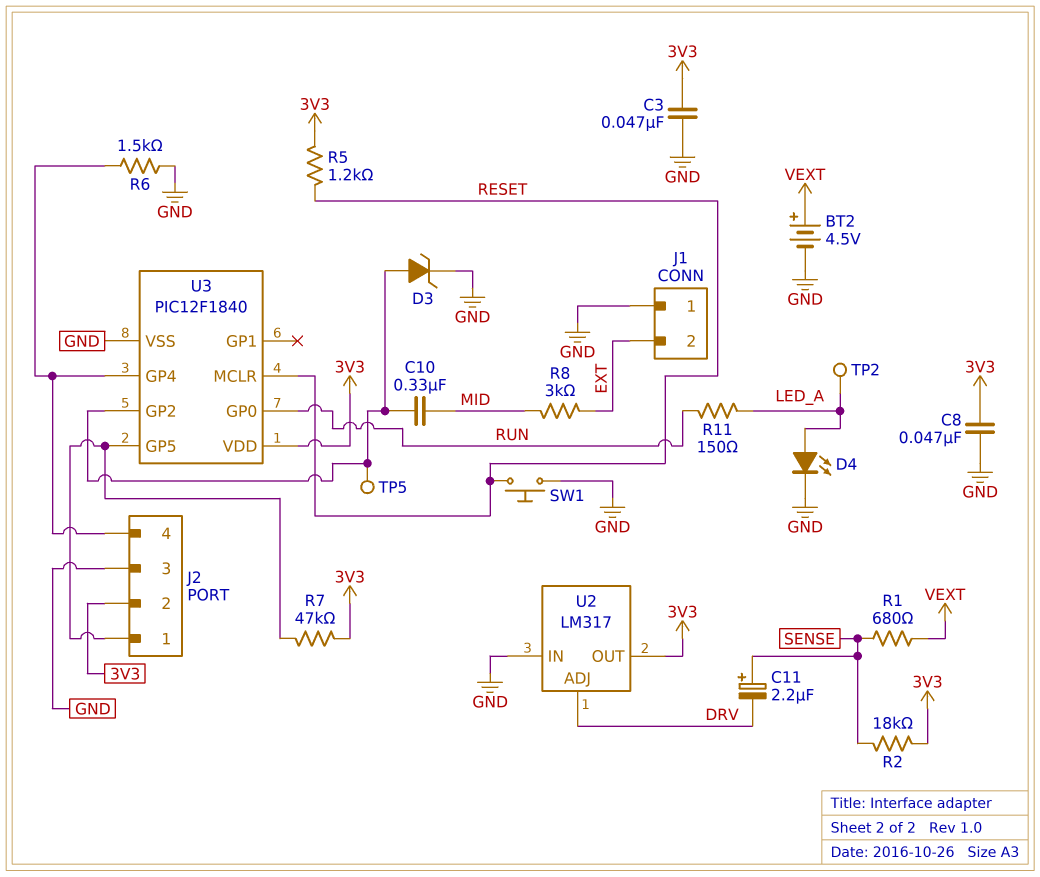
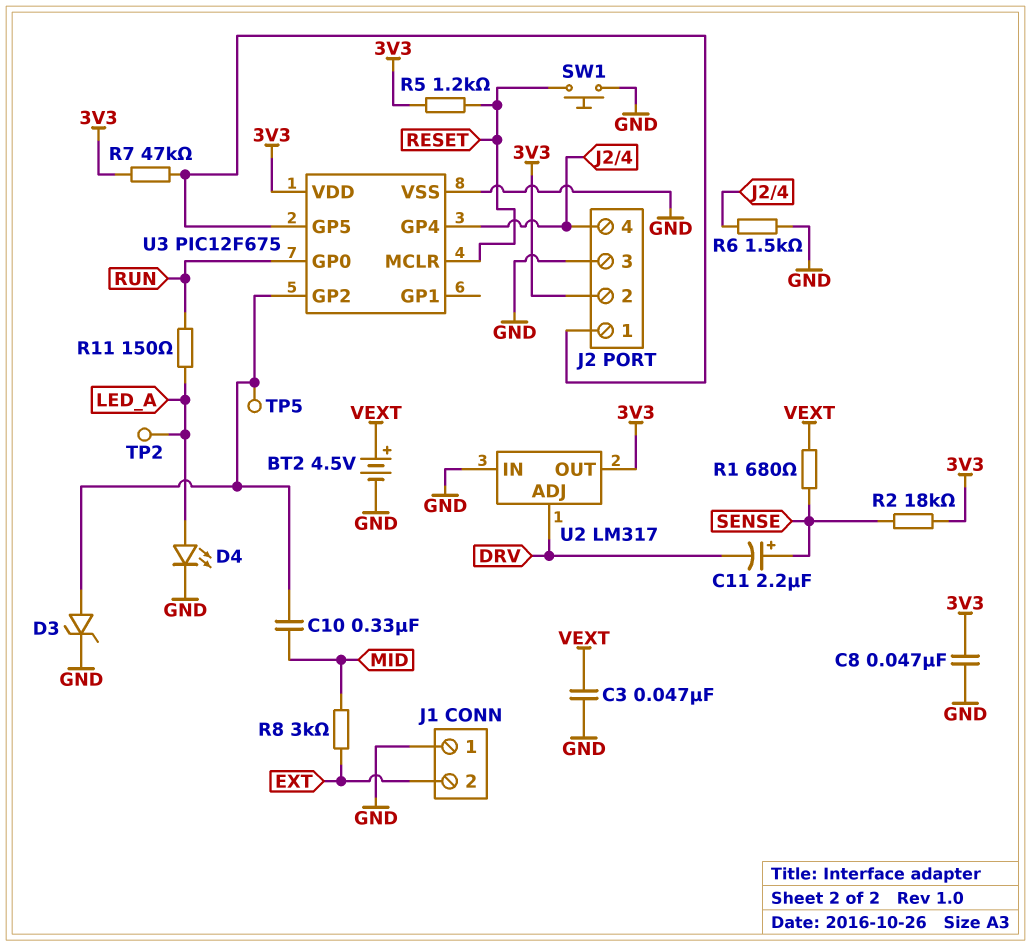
C3: 47nF (3V3, GND) -> 47nF (GND, VEXT)
U3: PIC12F1840 -> PIC12F675

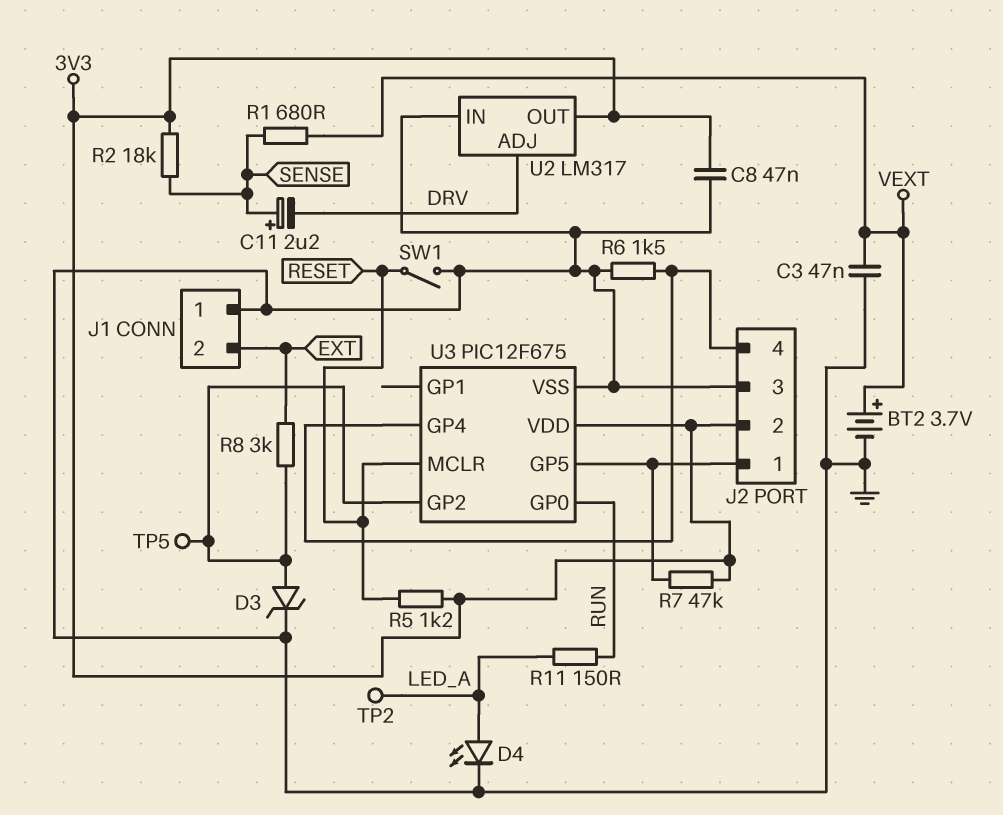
BT2: 4.5V (plus VEXT, minus GND) -> 3.7V (plus VEXT, minus GND)
C10: 330nF (MID, U3/GP2) -> none
R8: 3k (EXT, MID) -> 3k (EXT, U3/GP2)
SW1: button (GND, RESET) -> switch (GND, RESET)

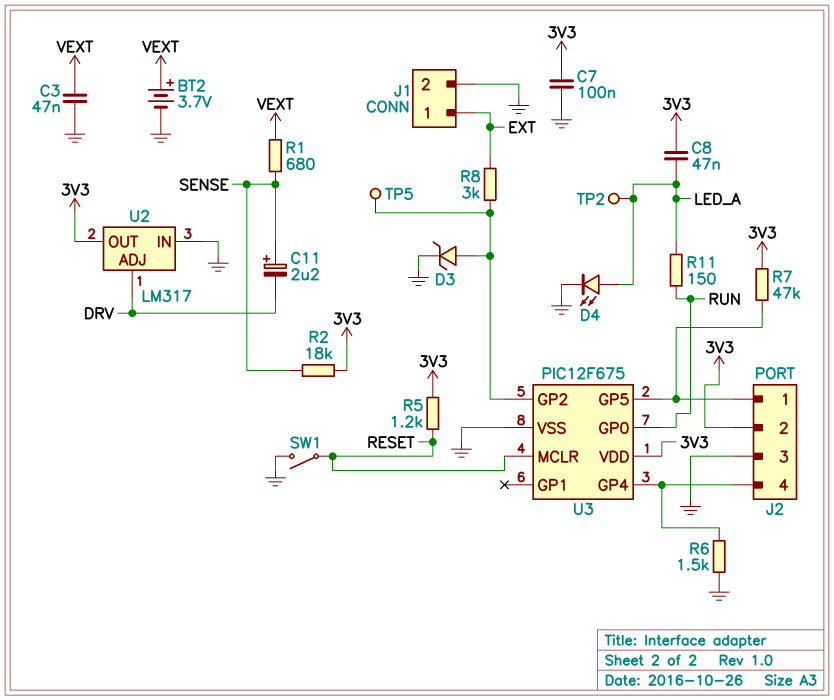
C7: none -> 100nF (3V3, GND)
C8: 47nF (3V3, GND) -> 47nF (3V3, LED_A)
J1 pin 1: GND -> EXT
J1 pin 2: EXT -> GND

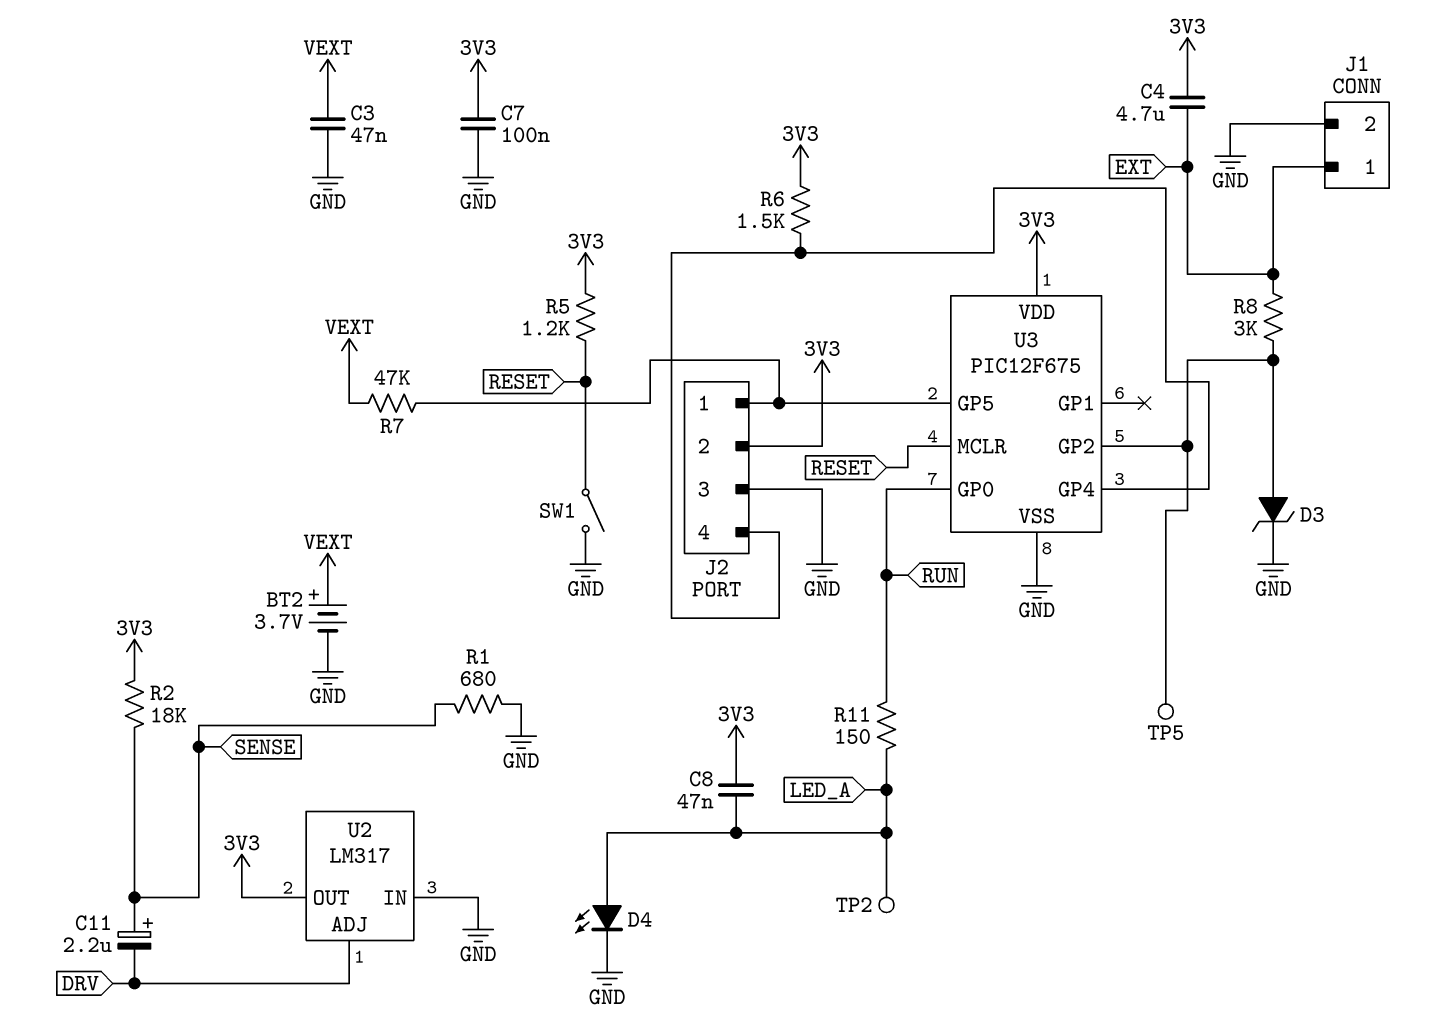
C4: none -> 4.7uF (3V3, EXT)
R1: 680 (SENSE, VEXT) -> 680 (GND, SENSE)
R6: 1.5k (GND, J2/4) -> 1.5k (3V3, J2/4)
R7: 47k (3V3, J2/1) -> 47k (J2/1, VEXT)

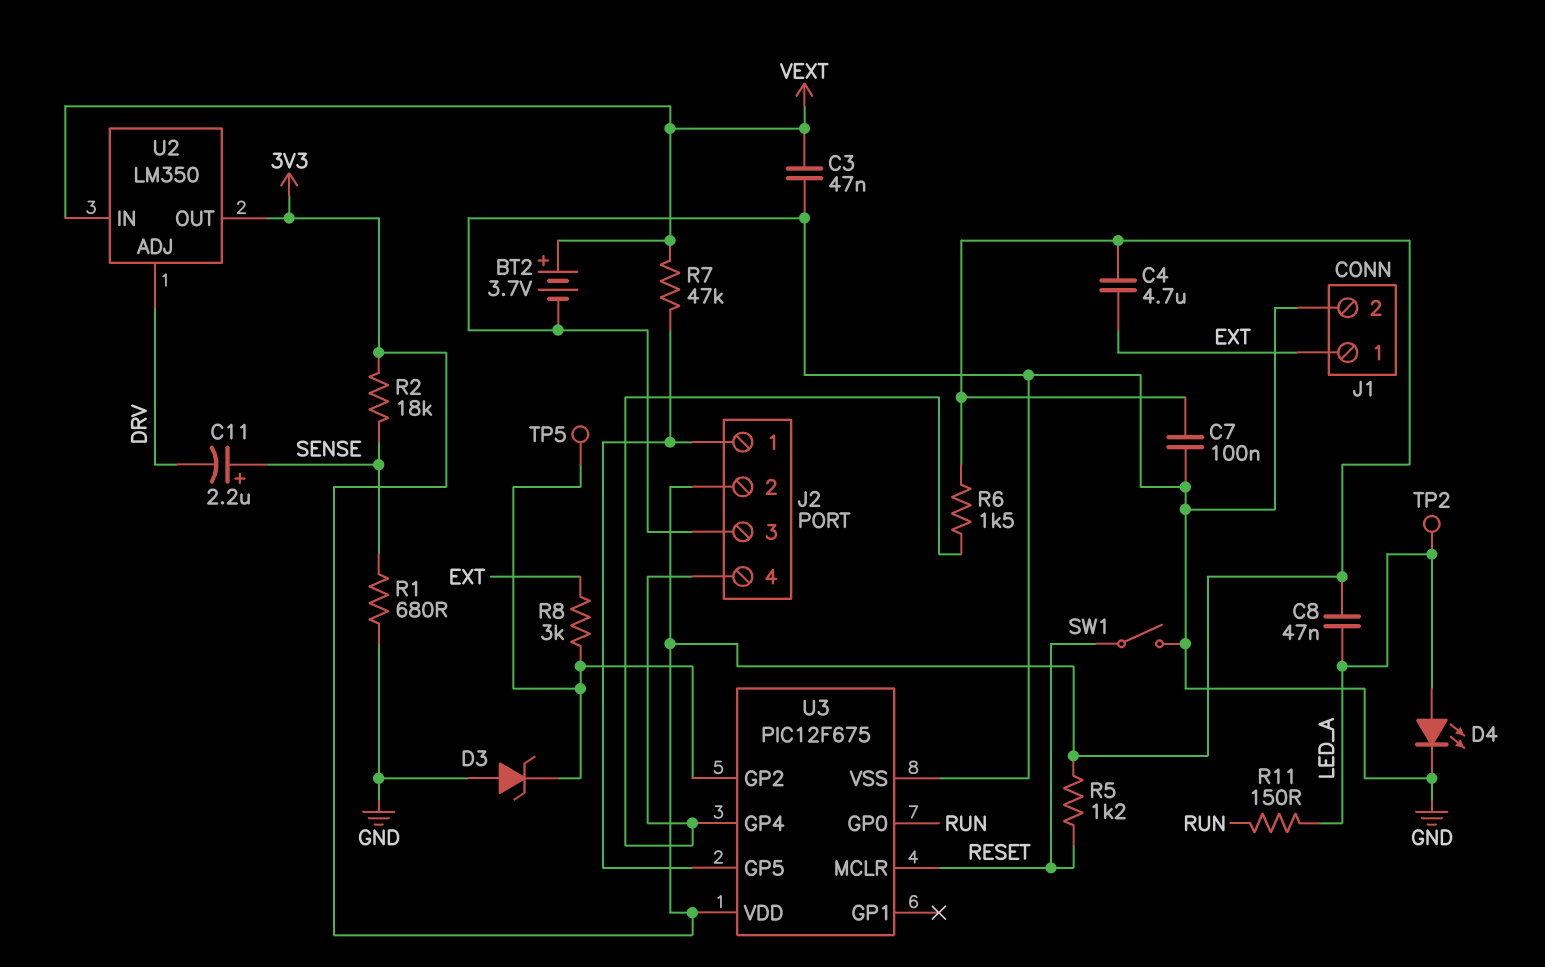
D3: zener (A U3/GP2, K GND) -> zener (A GND, K U3/GP2)
U2: LM317 -> LM350
U2 pin IN: GND -> VEXT

